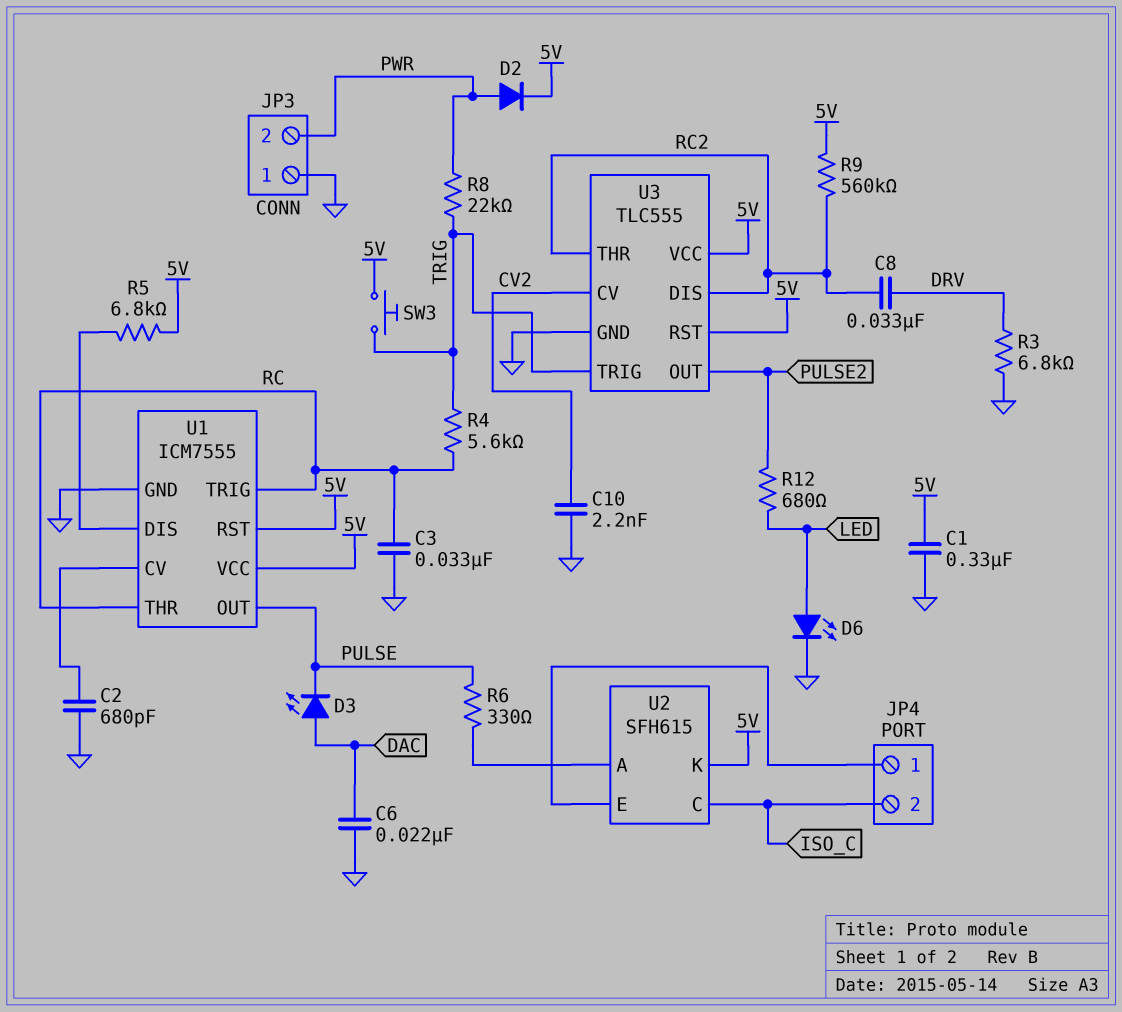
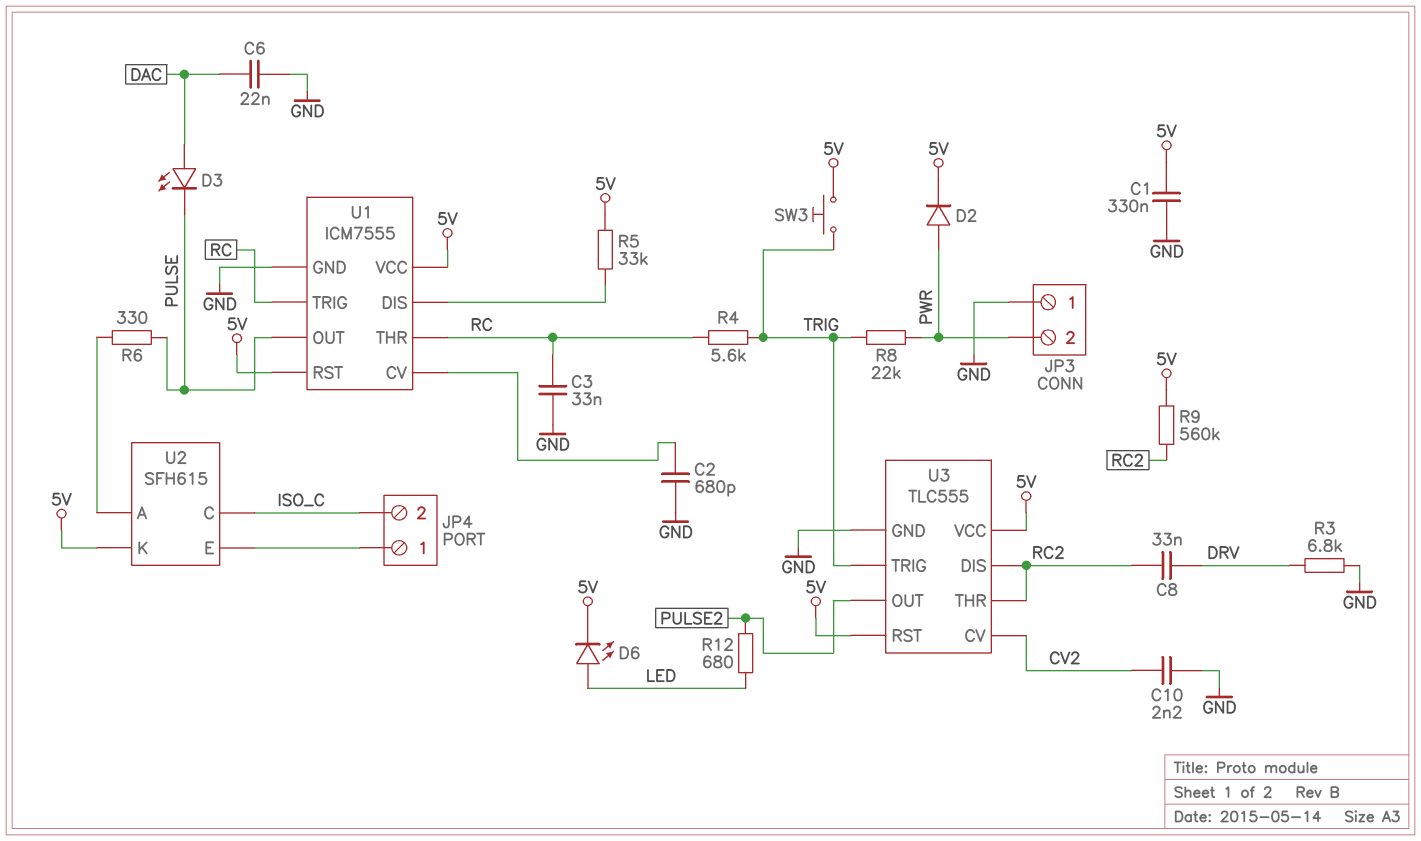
D6: LED (A LED, K GND) -> LED (A LED, K 5V)
R5: 6.8k (5V, U1/DIS) -> 33k (5V, U1/DIS)

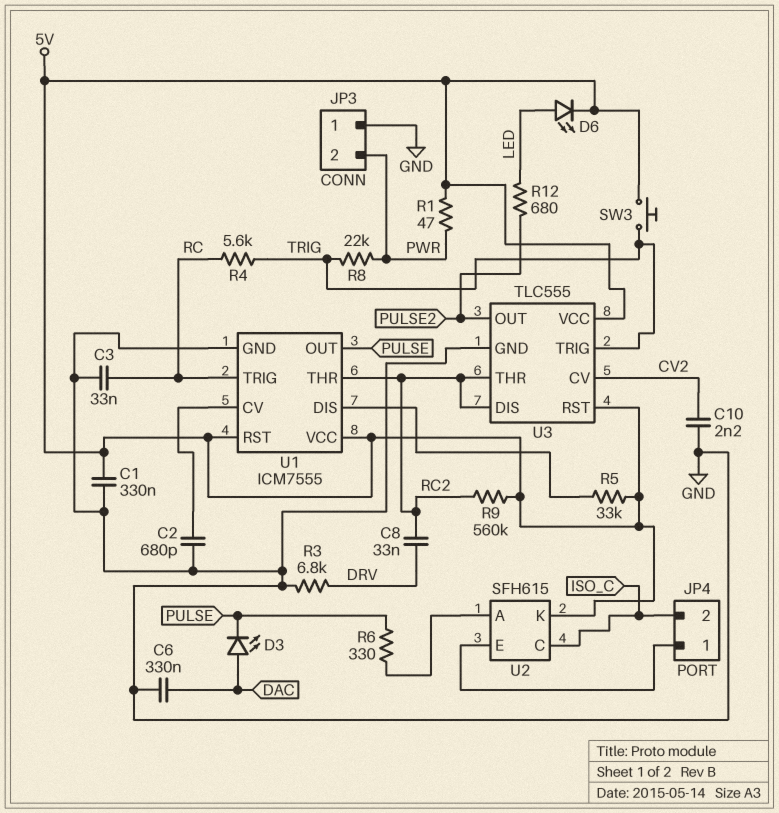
C6: 22nF (DAC, GND) -> 330nF (DAC, GND)
D2: diode (A PWR, K 5V) -> none
R1: none -> 47 (5V, PWR)
U1 pin THR: RC -> RC2

